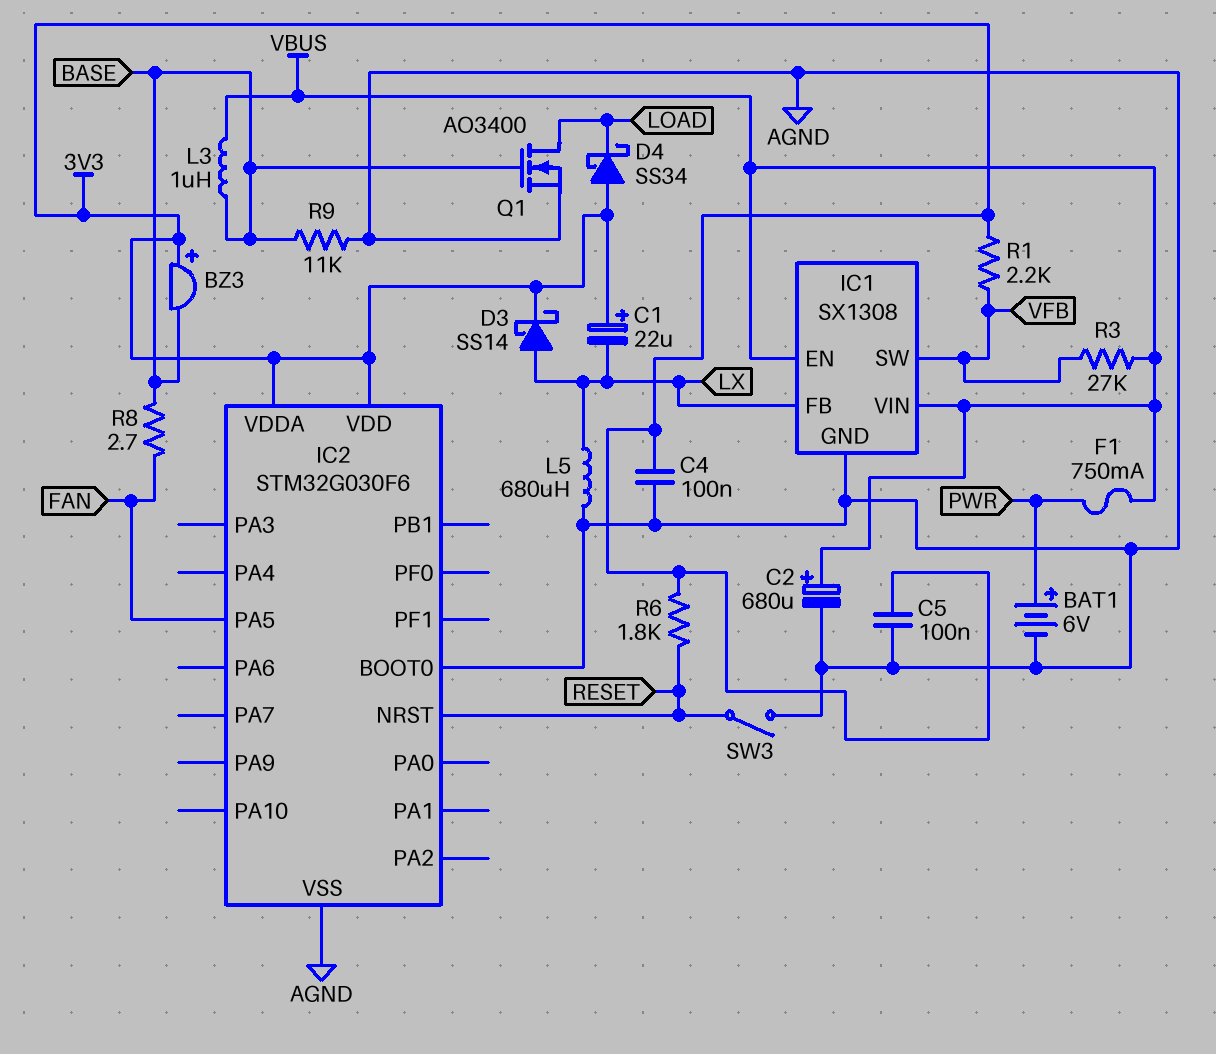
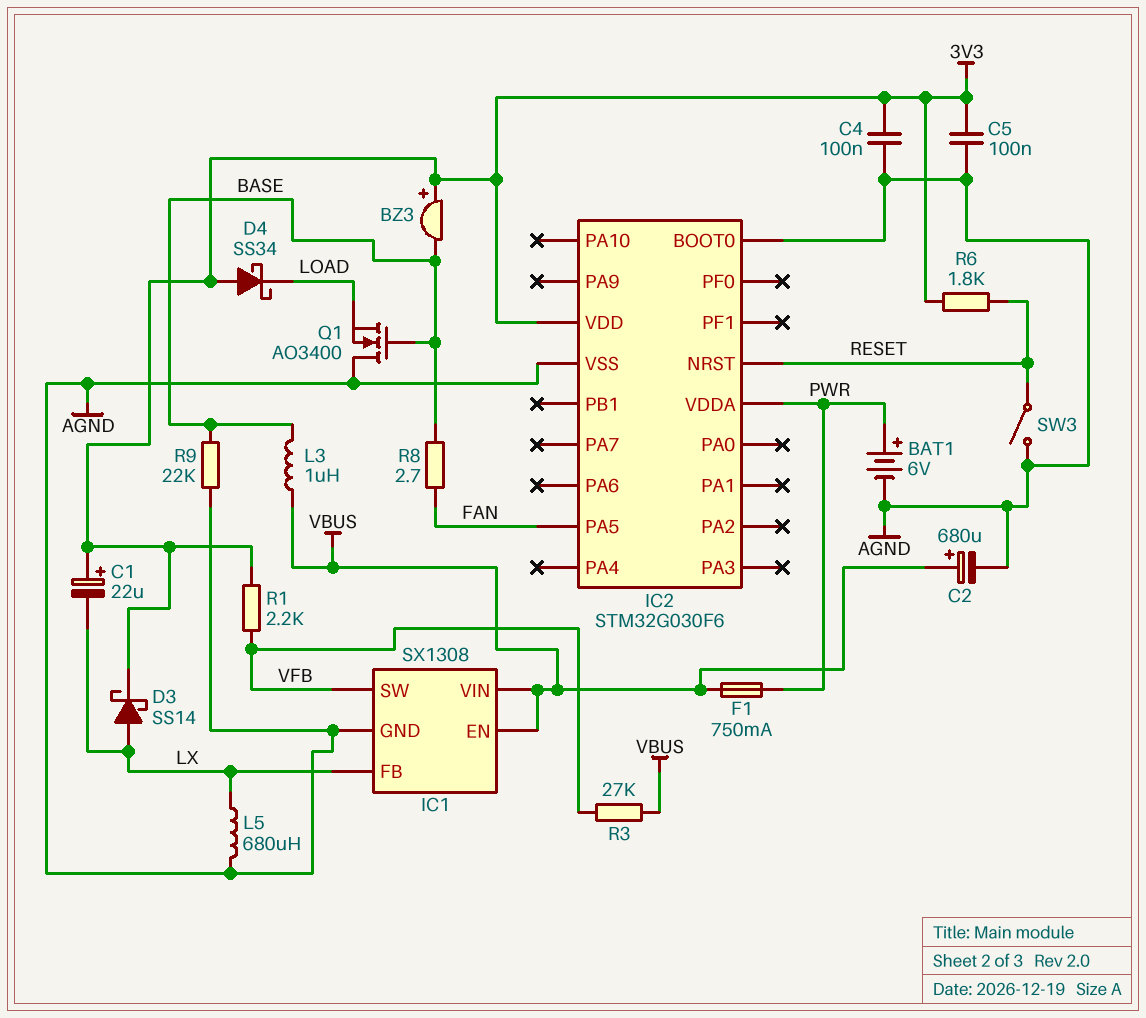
IC2 pin VDDA: 3V3 -> PWR
Q1: NMOS AO3400 (G BASE, D LOAD, S AGND) -> NMOS AO3400 (G BASE, D AGND, S LOAD)
R9: 11k (AGND, BASE) -> 22k (AGND, BASE)

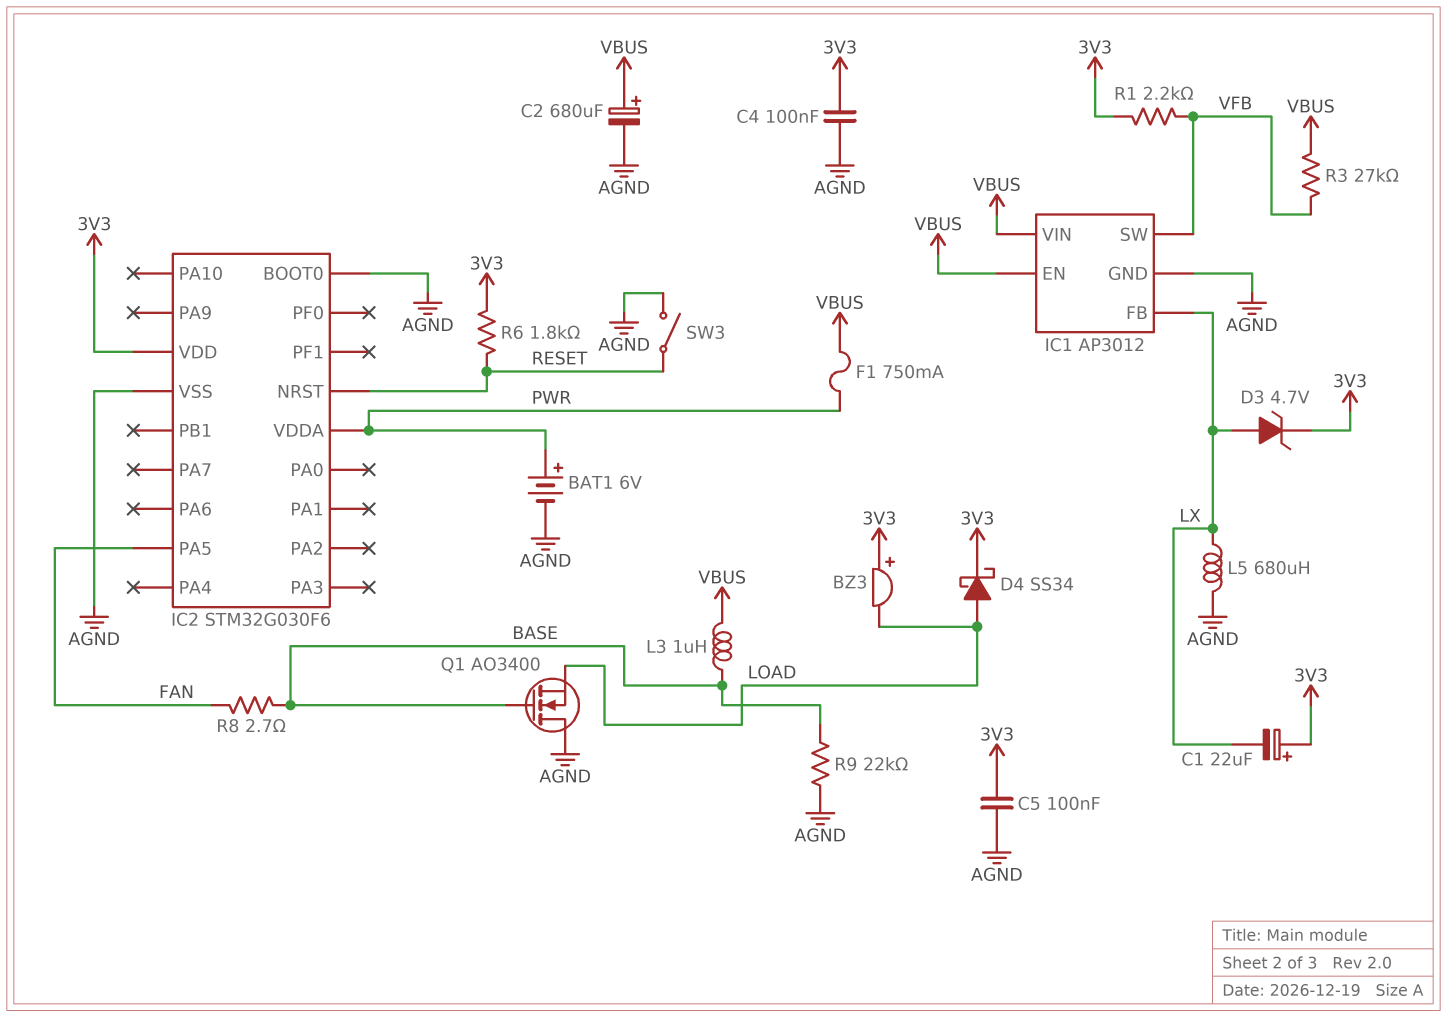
BZ3: buzzer (plus 3V3, minus BASE) -> buzzer (plus 3V3, minus LOAD)
D3: schottky SS14 (A LX, K 3V3) -> zener 4.7V (A LX, K 3V3)
D4: schottky SS34 (A 3V3, K LOAD) -> schottky SS34 (A LOAD, K 3V3)
IC1: SX1308 -> AP3012

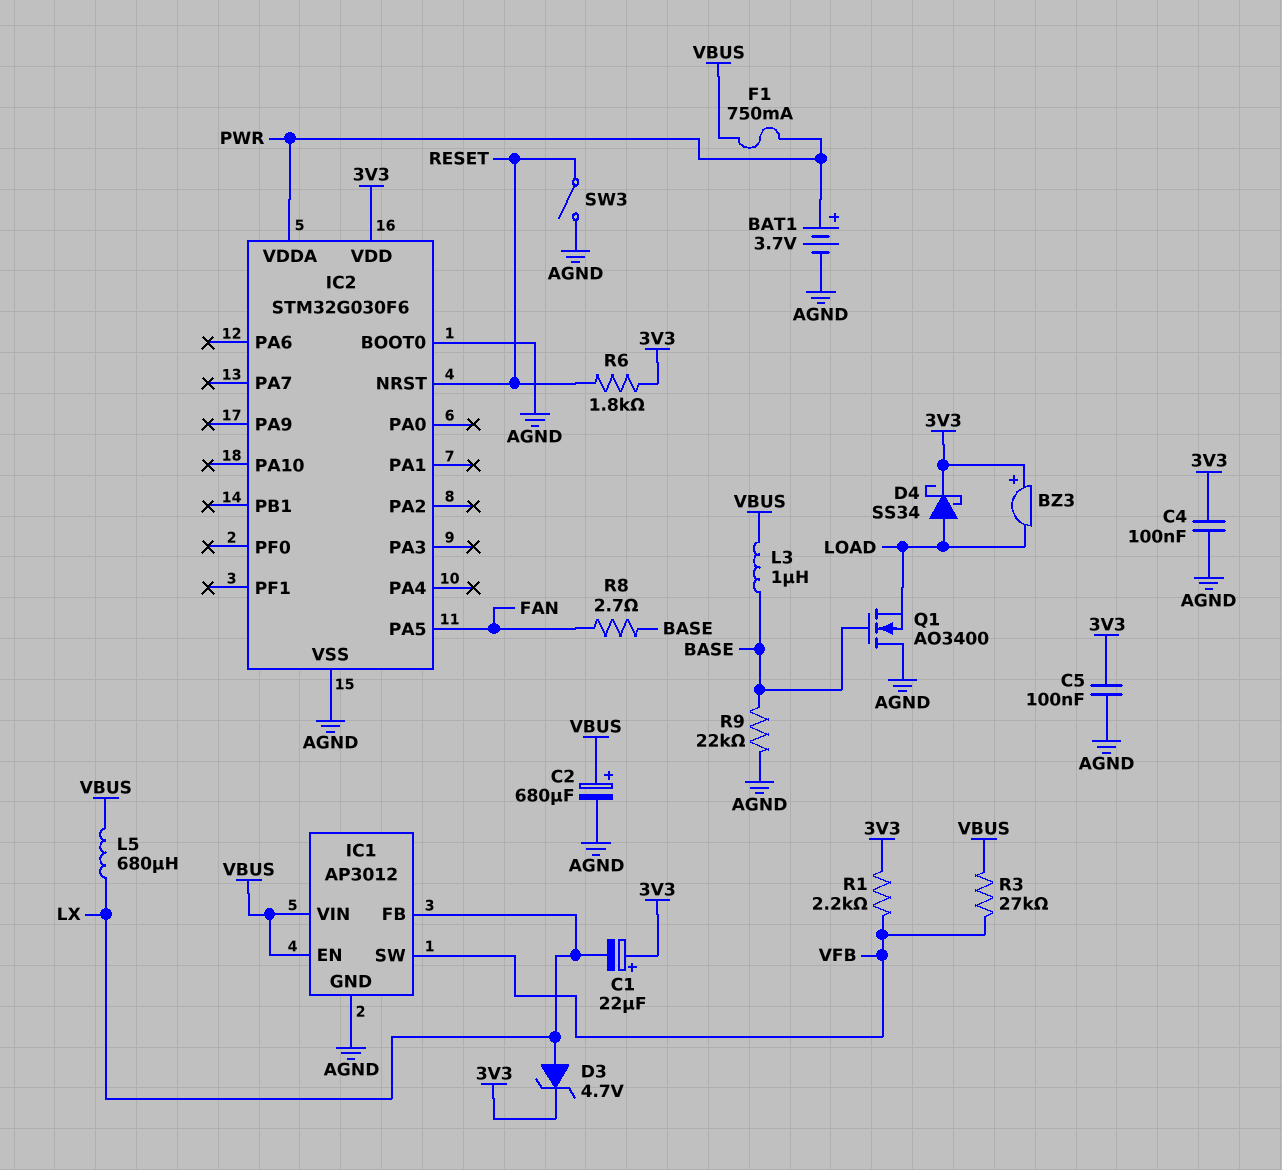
BAT1: 6V (plus PWR, minus AGND) -> 3.7V (plus PWR, minus AGND)
L5: 680uH (AGND, LX) -> 680uH (LX, VBUS)

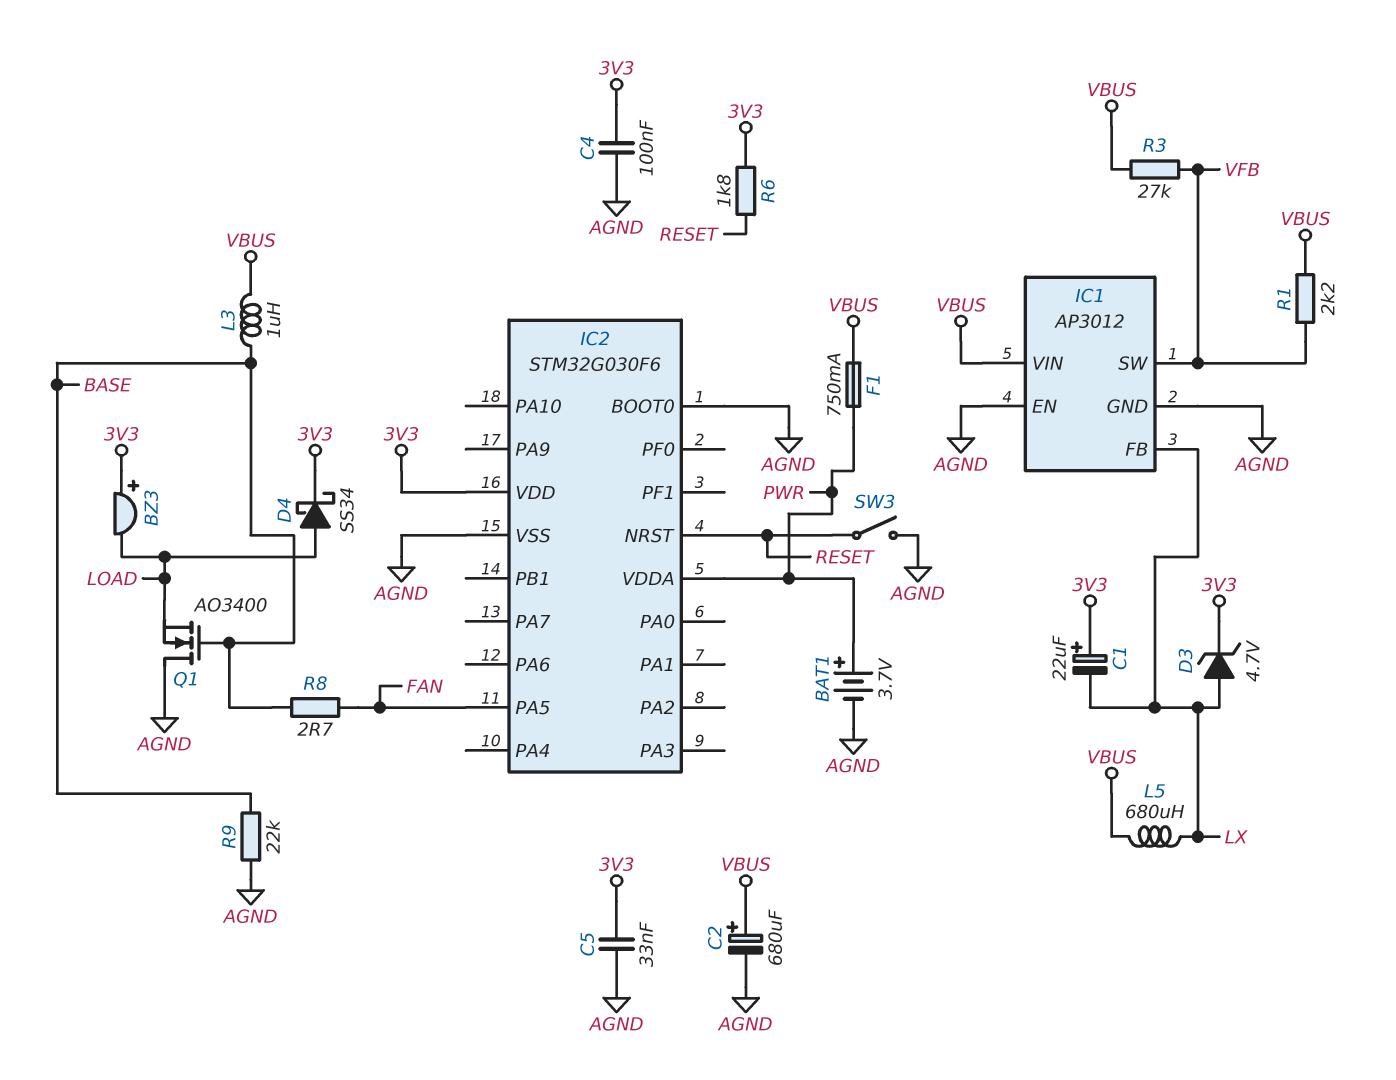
C5: 100nF (3V3, AGND) -> 33nF (3V3, AGND)
IC1 pin EN: VBUS -> AGND
R1: 2.2k (3V3, VFB) -> 2.2k (VBUS, VFB)

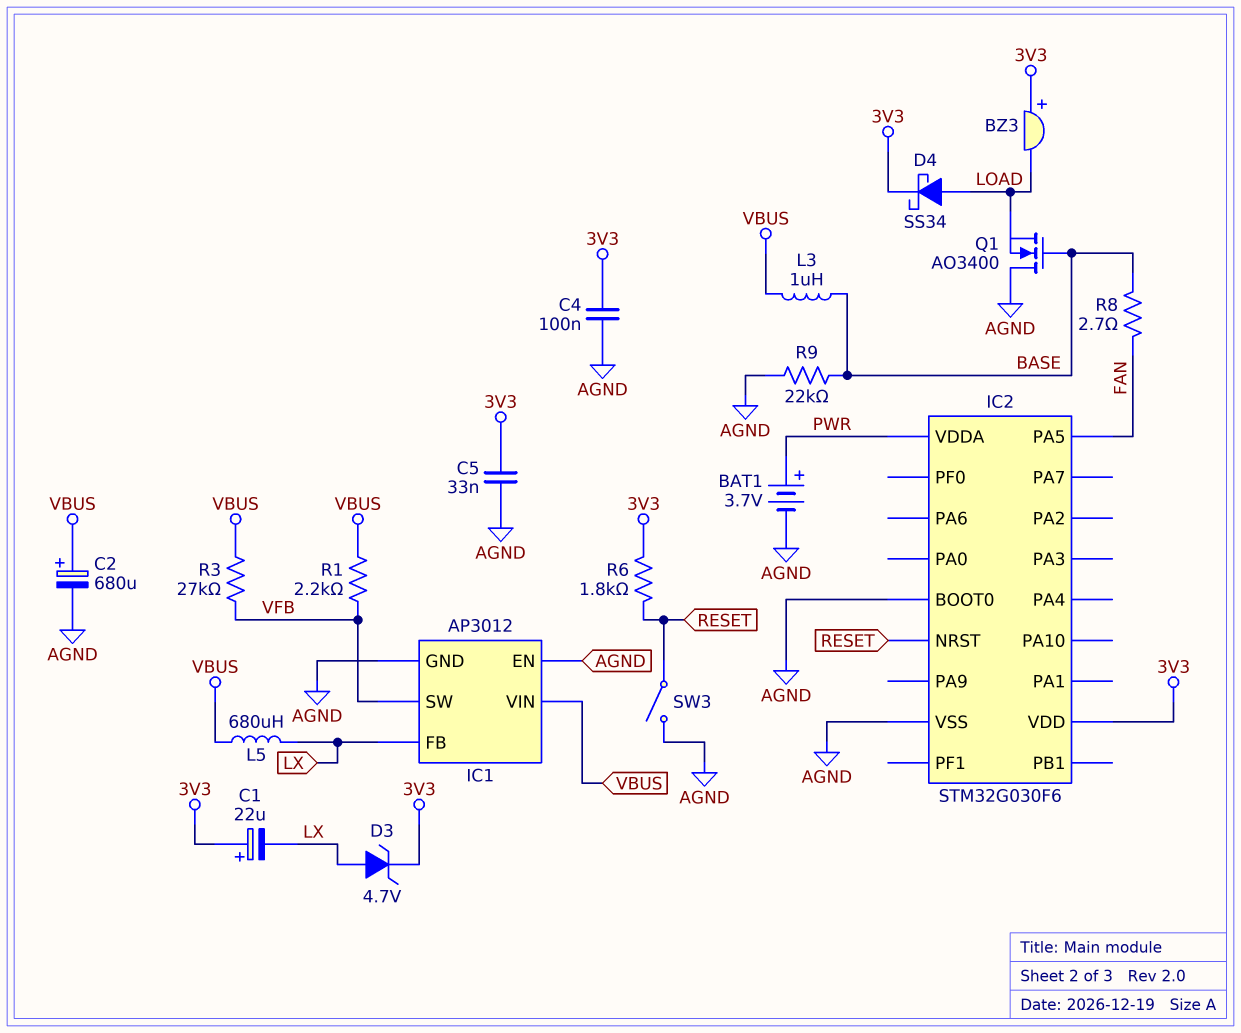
F1: 750mA (PWR, VBUS) -> none

